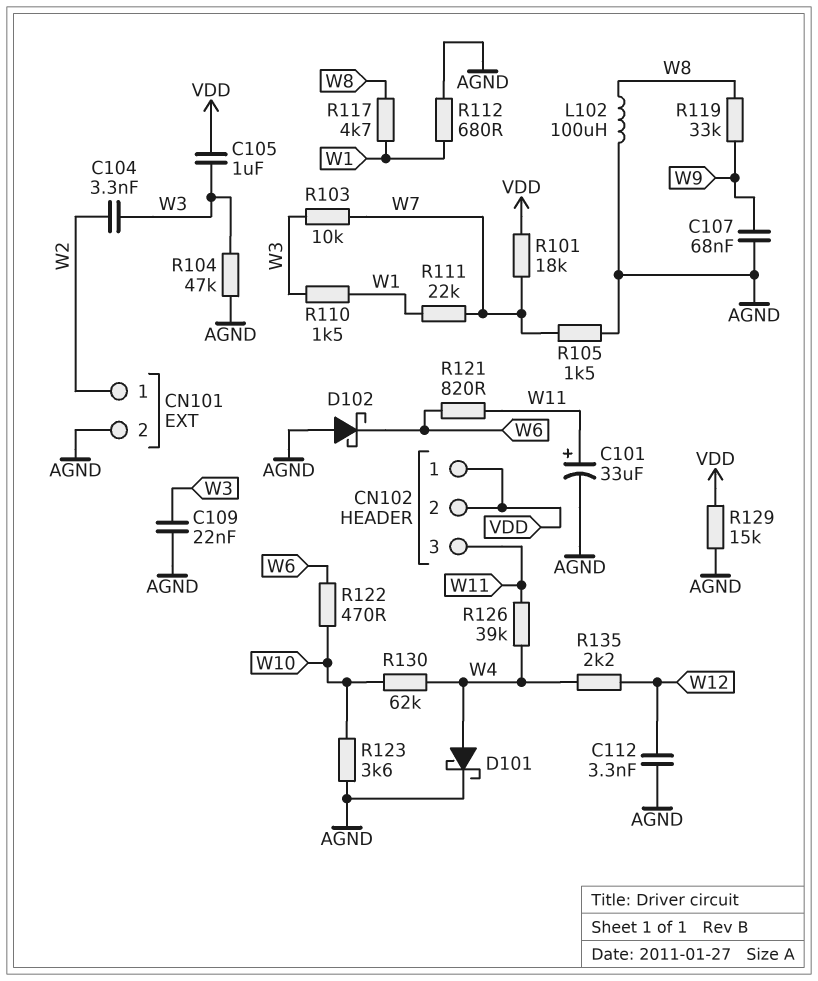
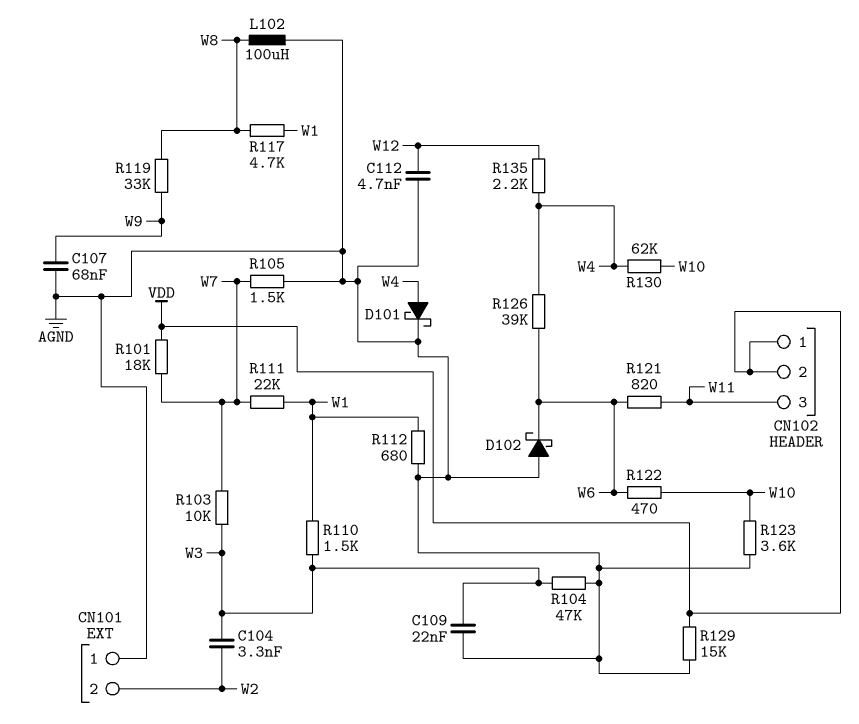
C101: 33uF (plus W11, minus AGND) -> none
C105: 1uF (VDD, W3) -> none
C112: 3.3nF (AGND, W12) -> 4.7nF (AGND, W12)
CN101 pin 1: W2 -> AGND
CN101 pin 2: AGND -> W2
R126: 39k (W4, W11) -> 39k (W4, W6)

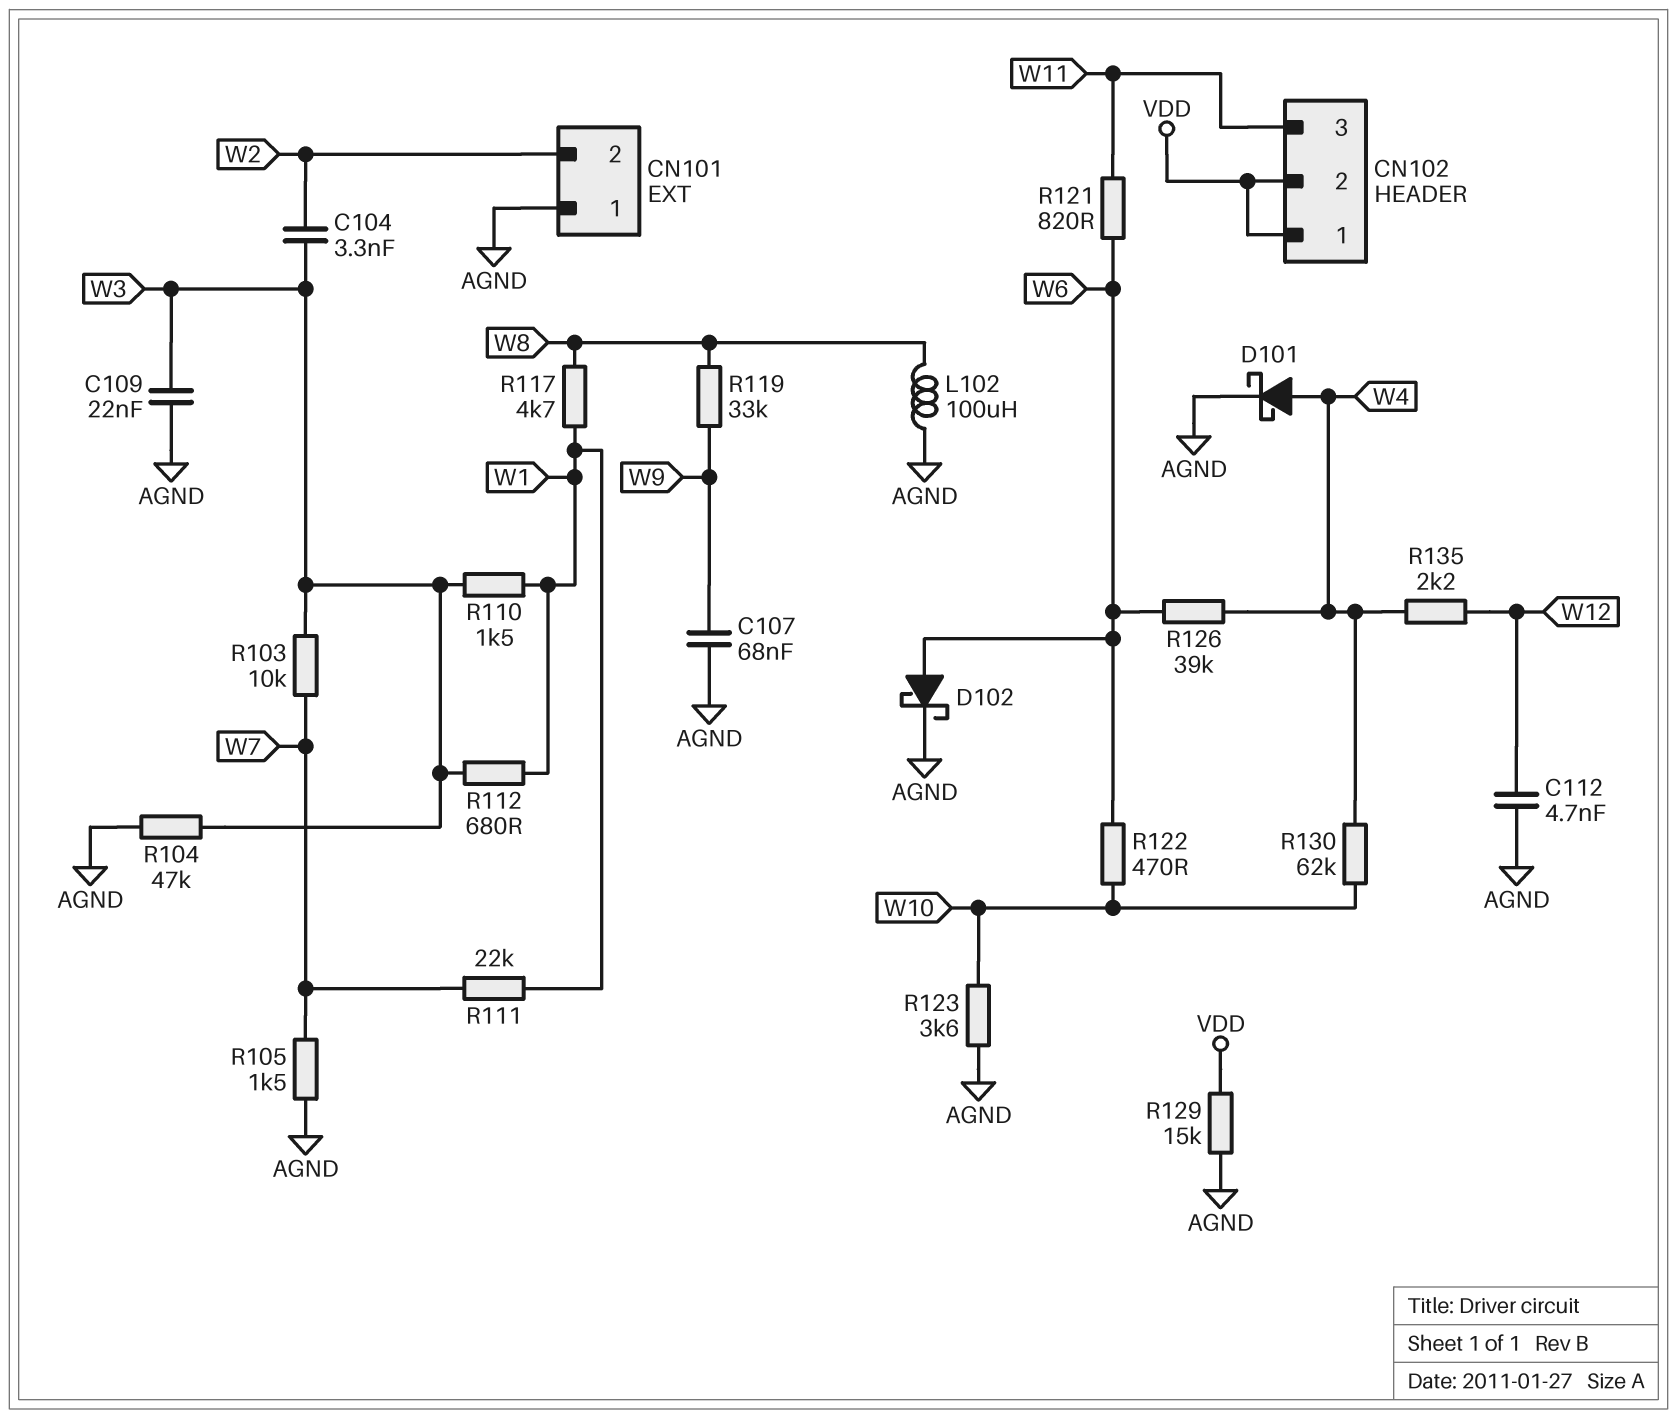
D102: schottky (A AGND, K W6) -> schottky (A W6, K AGND)
R101: 18k (VDD, W7) -> none
R112: 680 (AGND, W1) -> 680 (W1, W3)

